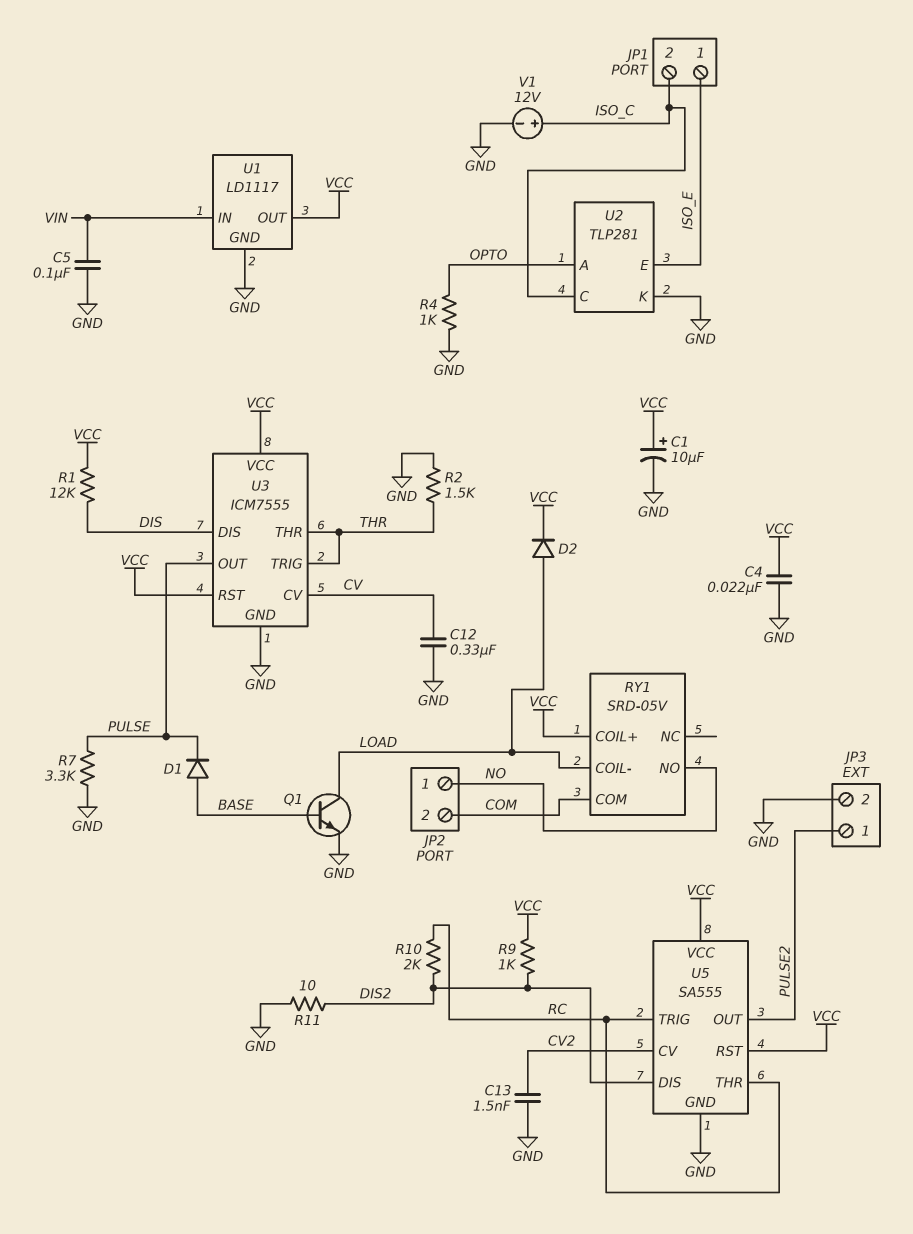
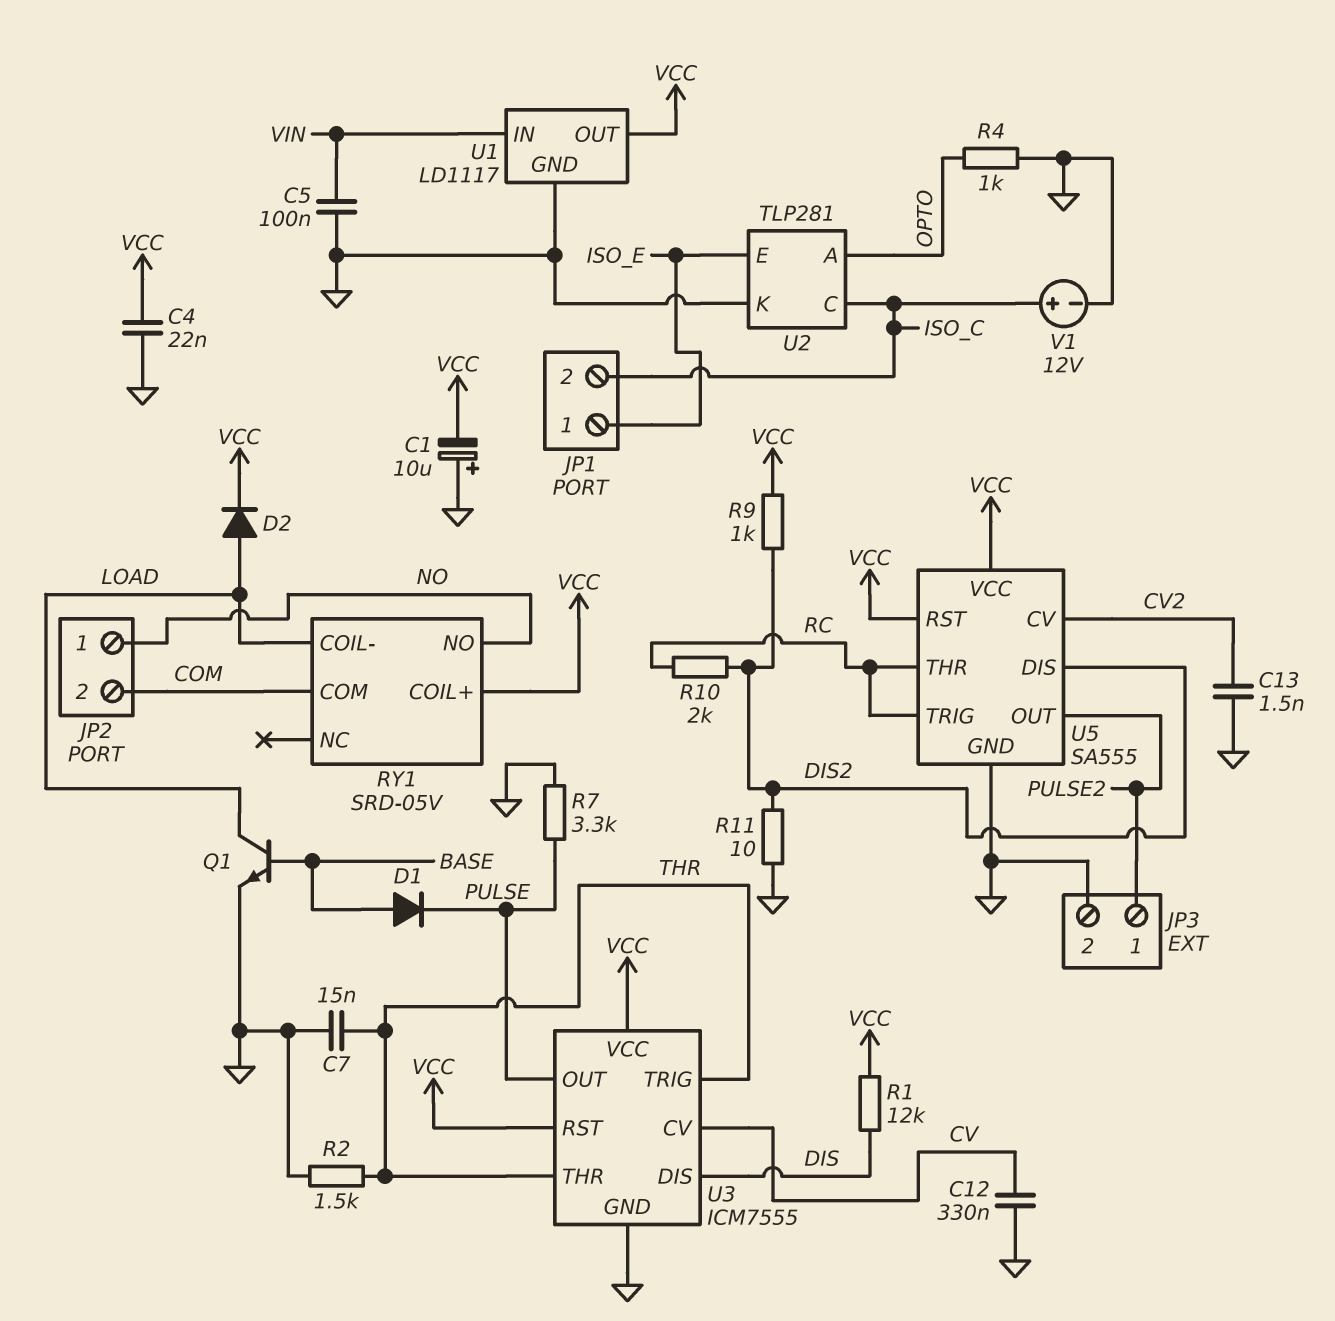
C1: 10uF (plus VCC, minus GND) -> 10uF (plus GND, minus VCC)
C7: none -> 15nF (GND, THR)

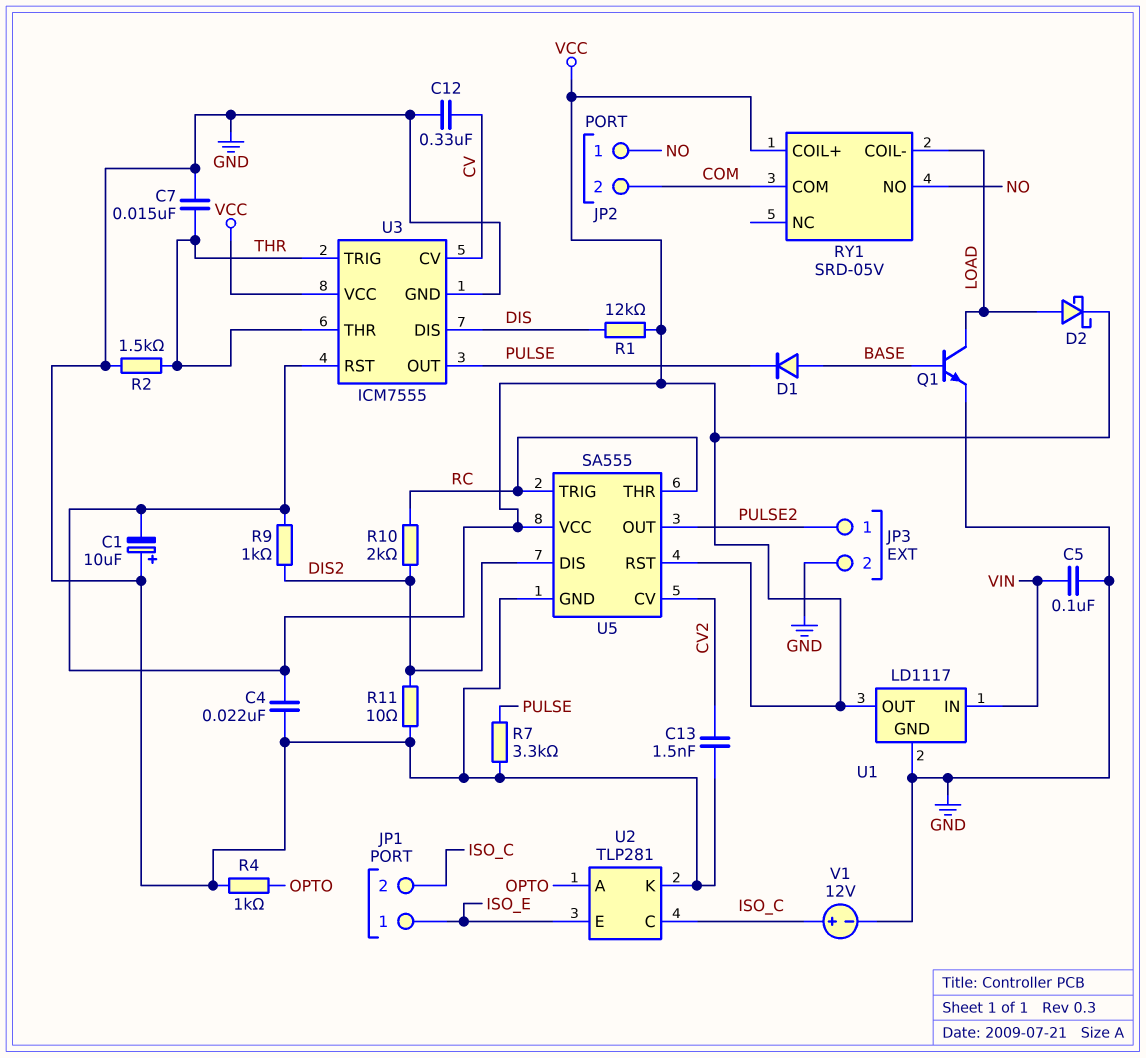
D2: diode (A LOAD, K VCC) -> schottky (A LOAD, K VCC)

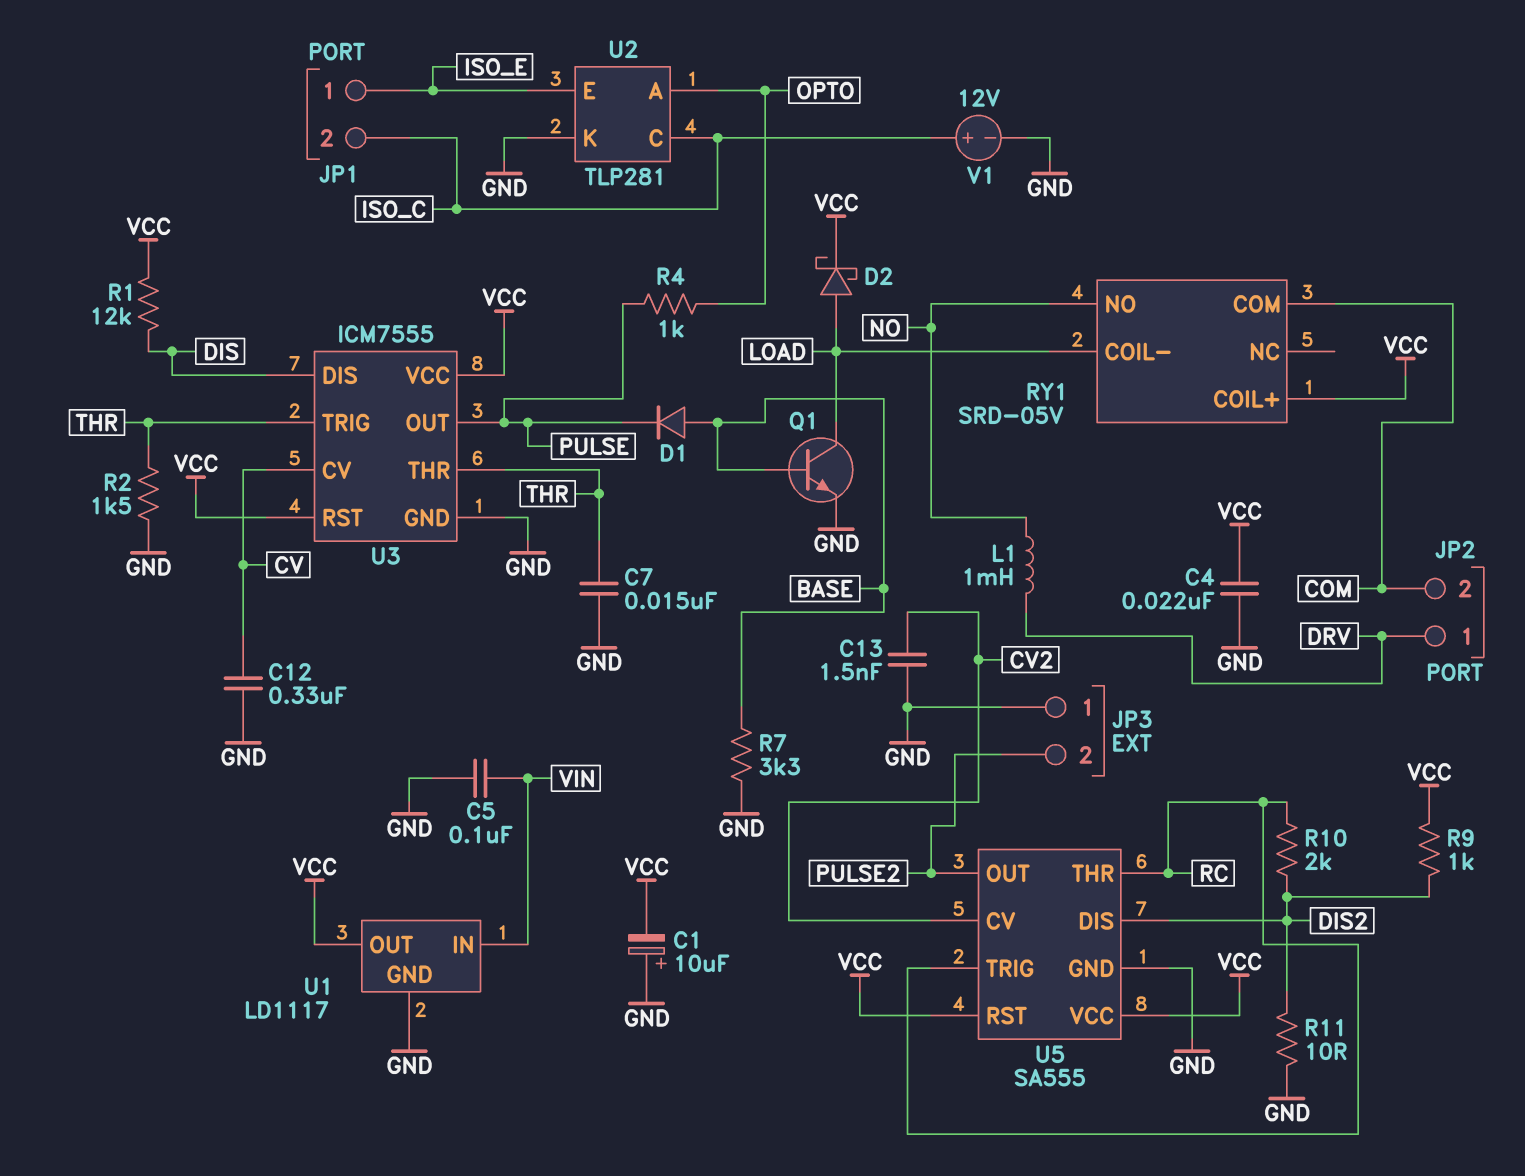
JP2 pin 1: NO -> DRV
JP3 pin 1: PULSE2 -> GND
JP3 pin 2: GND -> PULSE2
L1: none -> 1mH (DRV, NO)
R4: 1k (GND, OPTO) -> 1k (OPTO, PULSE)
R7: 3.3k (GND, PULSE) -> 3.3k (BASE, GND)

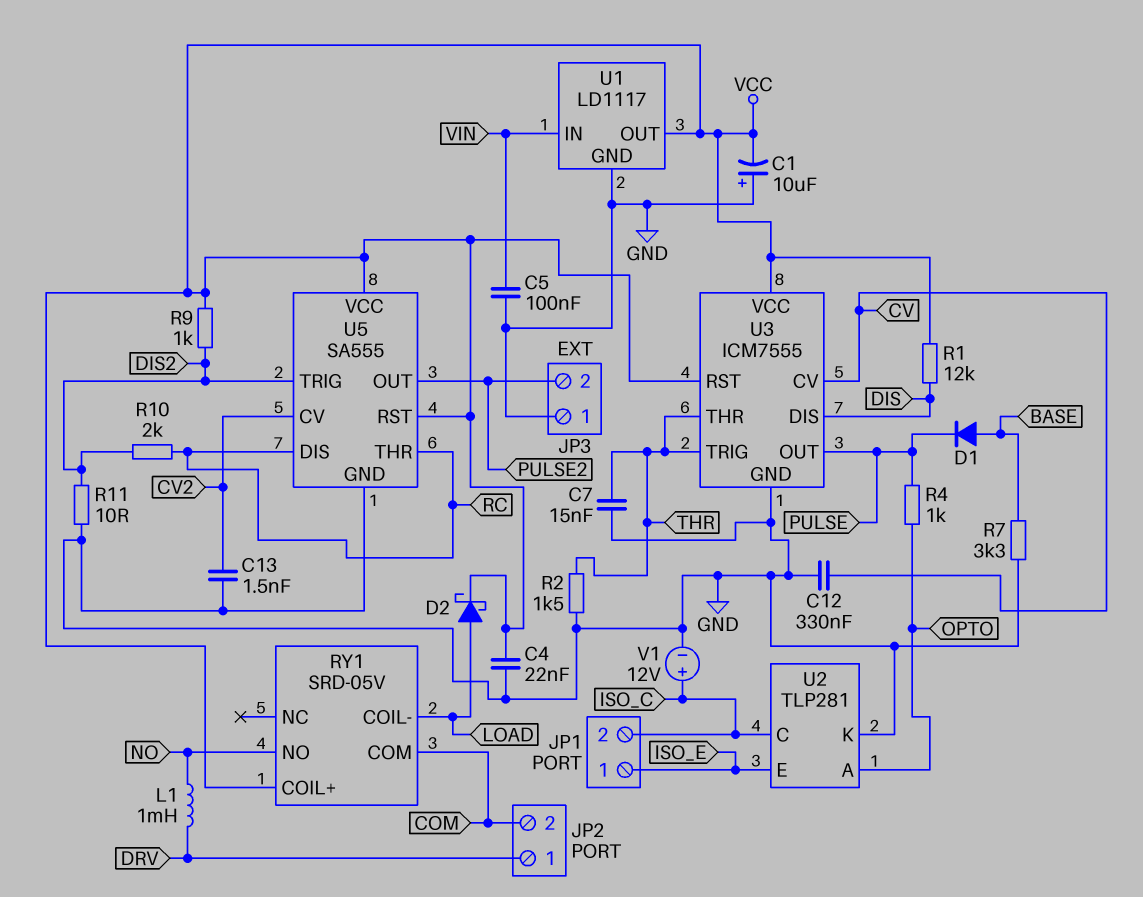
Q1: NPN (B BASE, C LOAD, E GND) -> none
U5 pin DIS: DIS2 -> RC
U5 pin TRIG: RC -> DIS2

